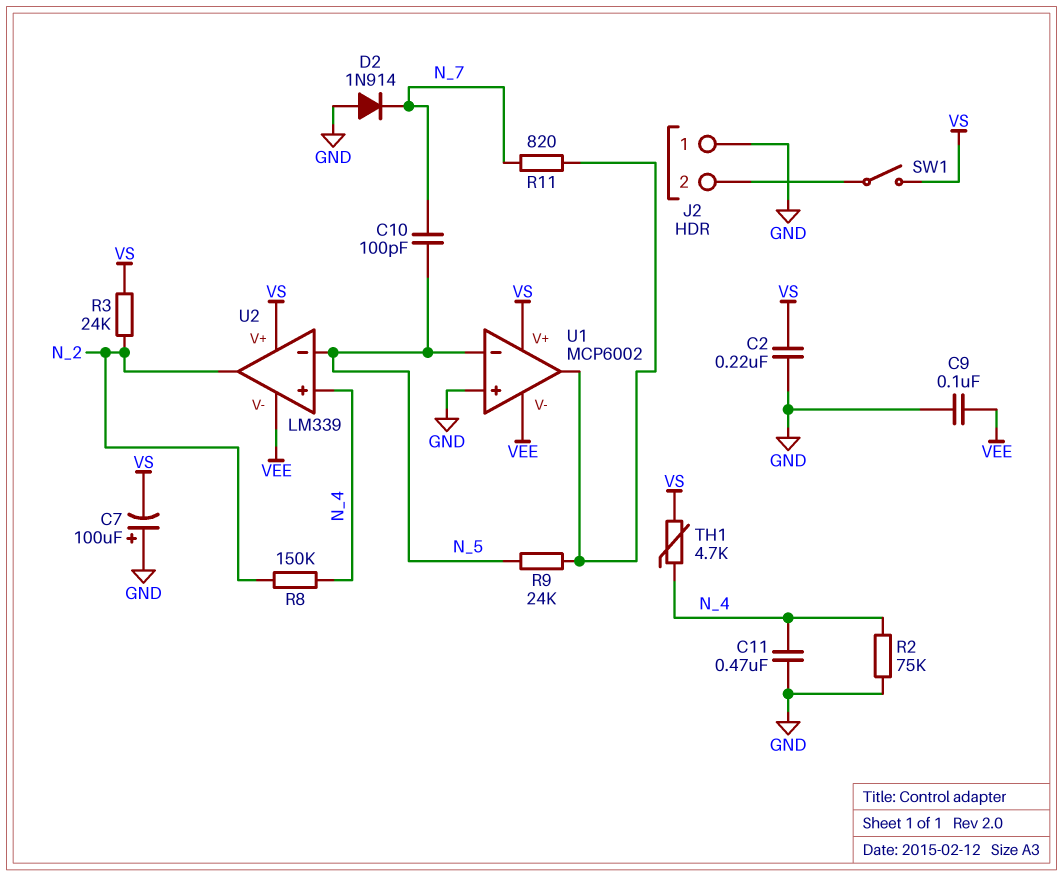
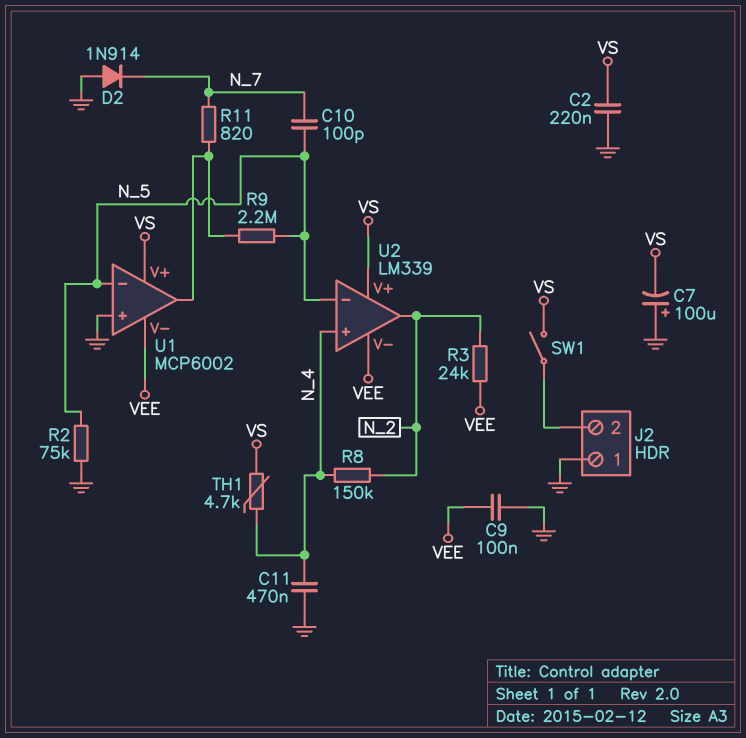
R2: 75k (GND, N_4) -> 75k (GND, N_5)
R3: 24k (N_2, VS) -> 24k (N_2, VEE)
R9: 24k (N_5, U1/out) -> 2.2M (N_5, U1/out)

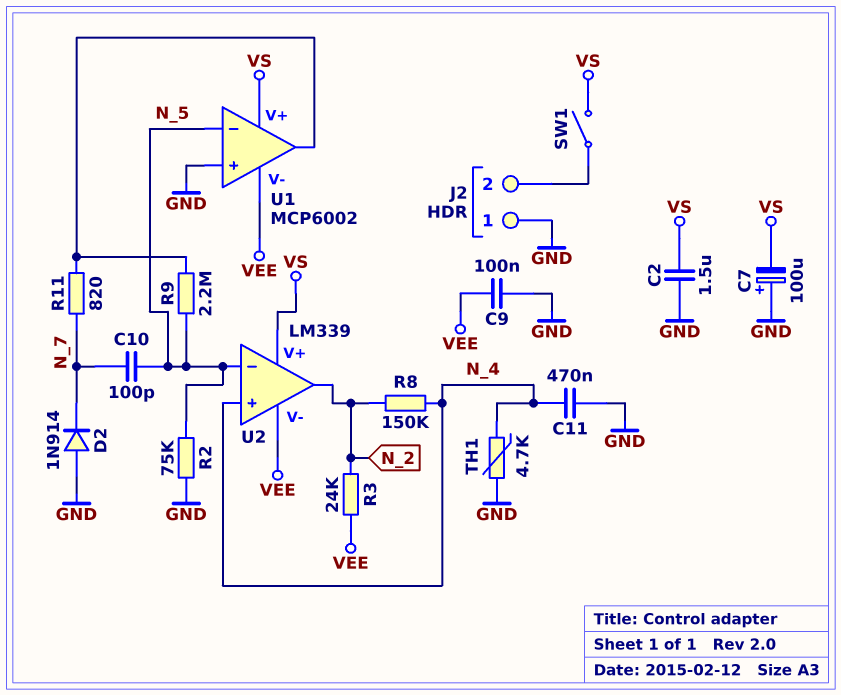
C2: 220nF (GND, VS) -> 1.5uF (GND, VS)
TH1: 4.7k (N_4, VS) -> 4.7k (GND, N_4)

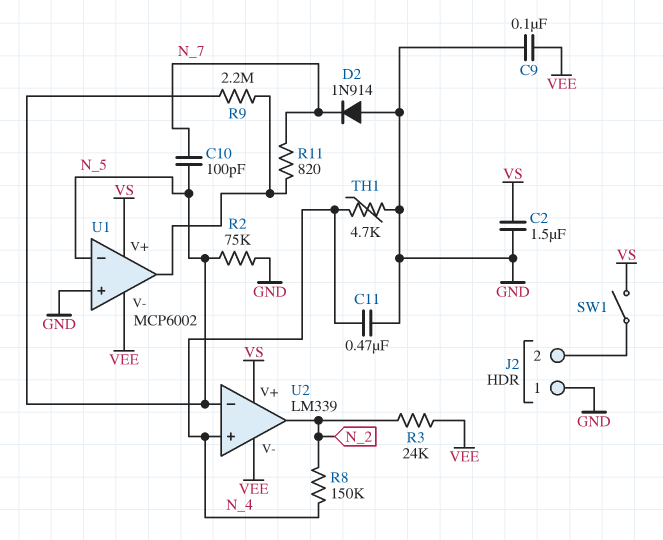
C7: 100uF (plus GND, minus VS) -> none

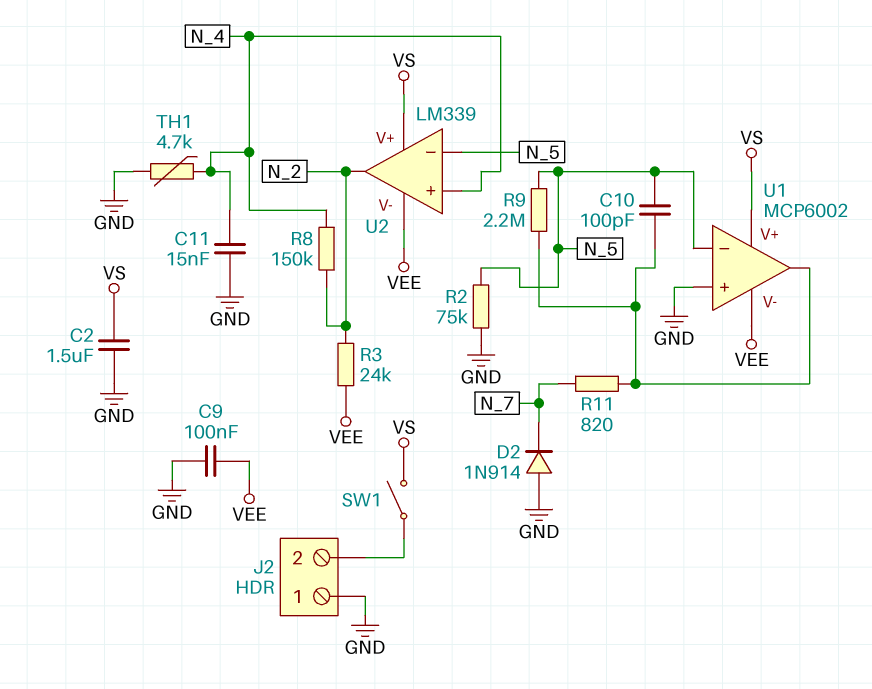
C10: 100pF (N_5, N_7) -> 100pF (N_5, U1/out)
C11: 470nF (GND, N_4) -> 15nF (GND, N_4)

